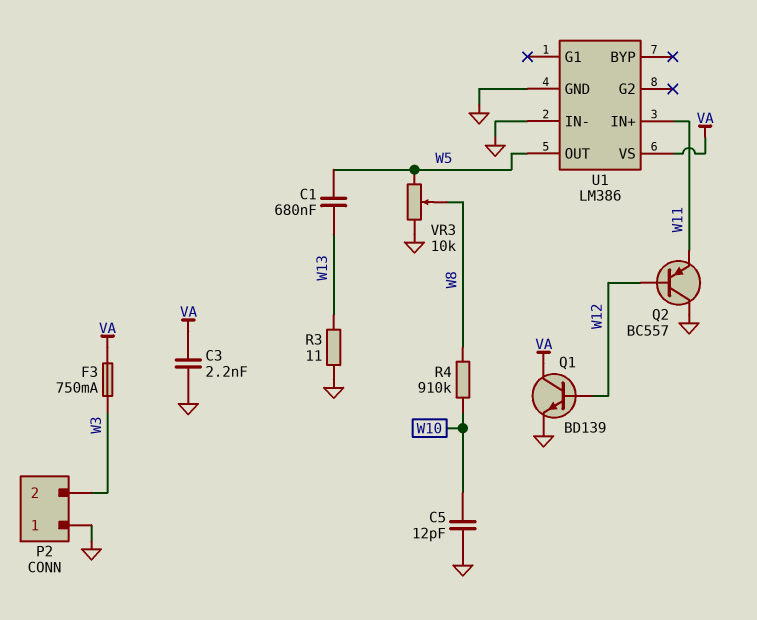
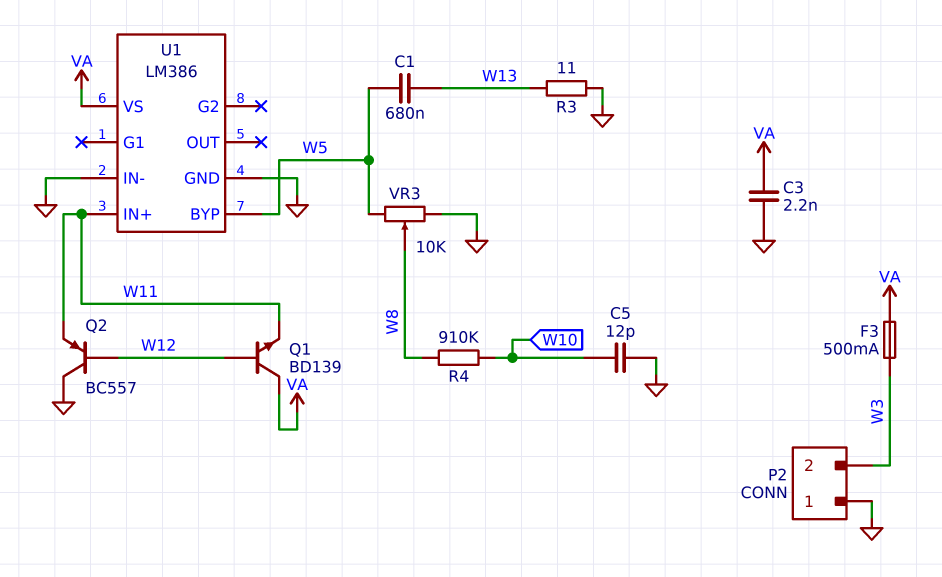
F3: 750mA (VA, W3) -> 500mA (VA, W3)
Q1: NPN BD139 (B W12, C VA, E GND) -> NPN BD139 (B W12, C VA, E W11)
U1 pin BYP: none -> W5
U1 pin OUT: W5 -> none

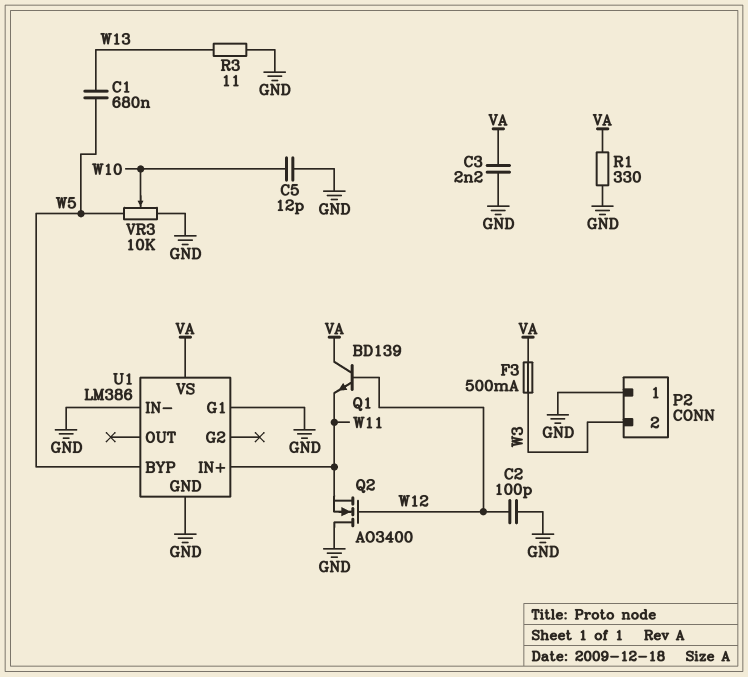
C2: none -> 100pF (GND, W12)
Q2: PNP BC557 (B W12, C GND, E W11) -> NMOS AO3400 (G W12, D GND, S W11)
R1: none -> 330 (GND, VA)
R4: 910k (W8, W10) -> none
U1 pin G1: none -> GND
VR3: 10k (GND, W5, wiper W8) -> 10k (GND, W5, wiper W10)

